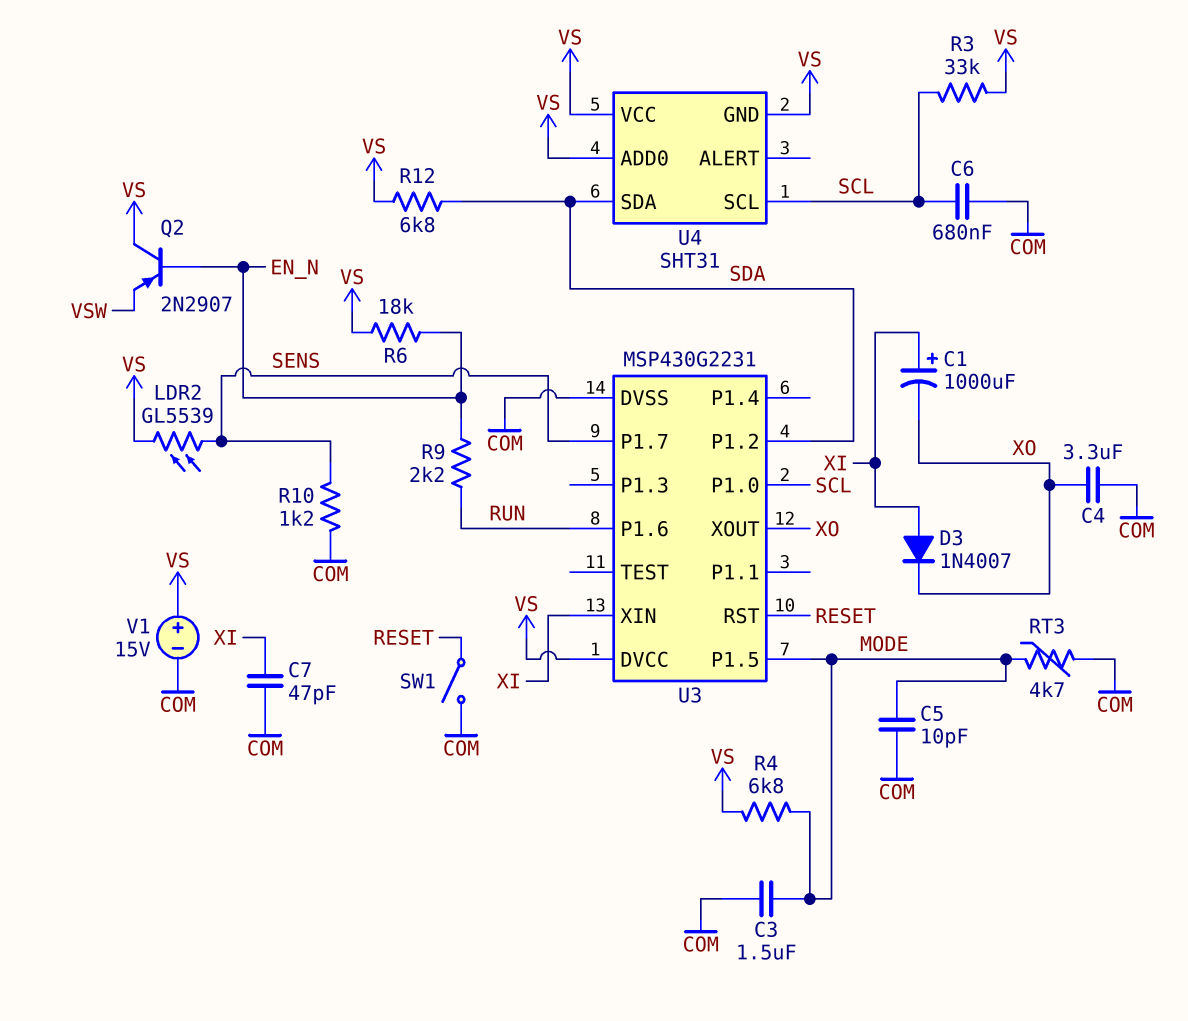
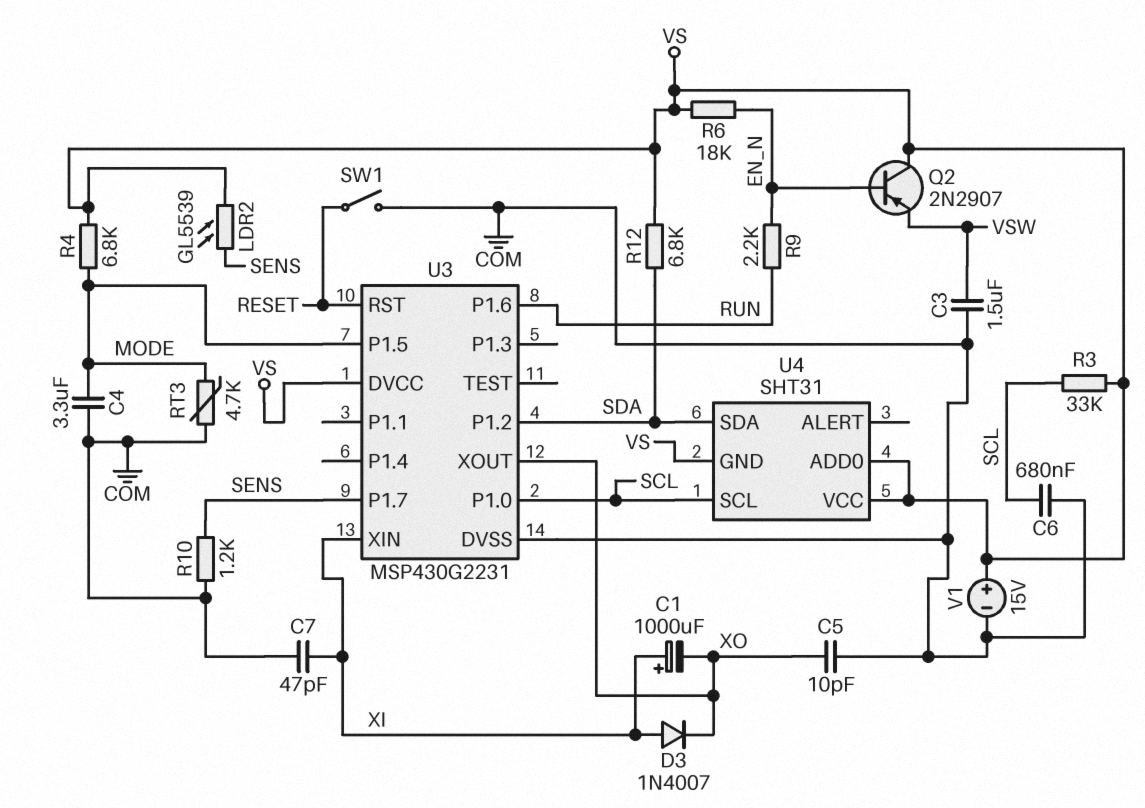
C3: 1.5uF (COM, MODE) -> 1.5uF (COM, VSW)
C4: 3.3uF (COM, XO) -> 3.3uF (COM, MODE)
C5: 10pF (COM, MODE) -> 10pF (COM, XO)

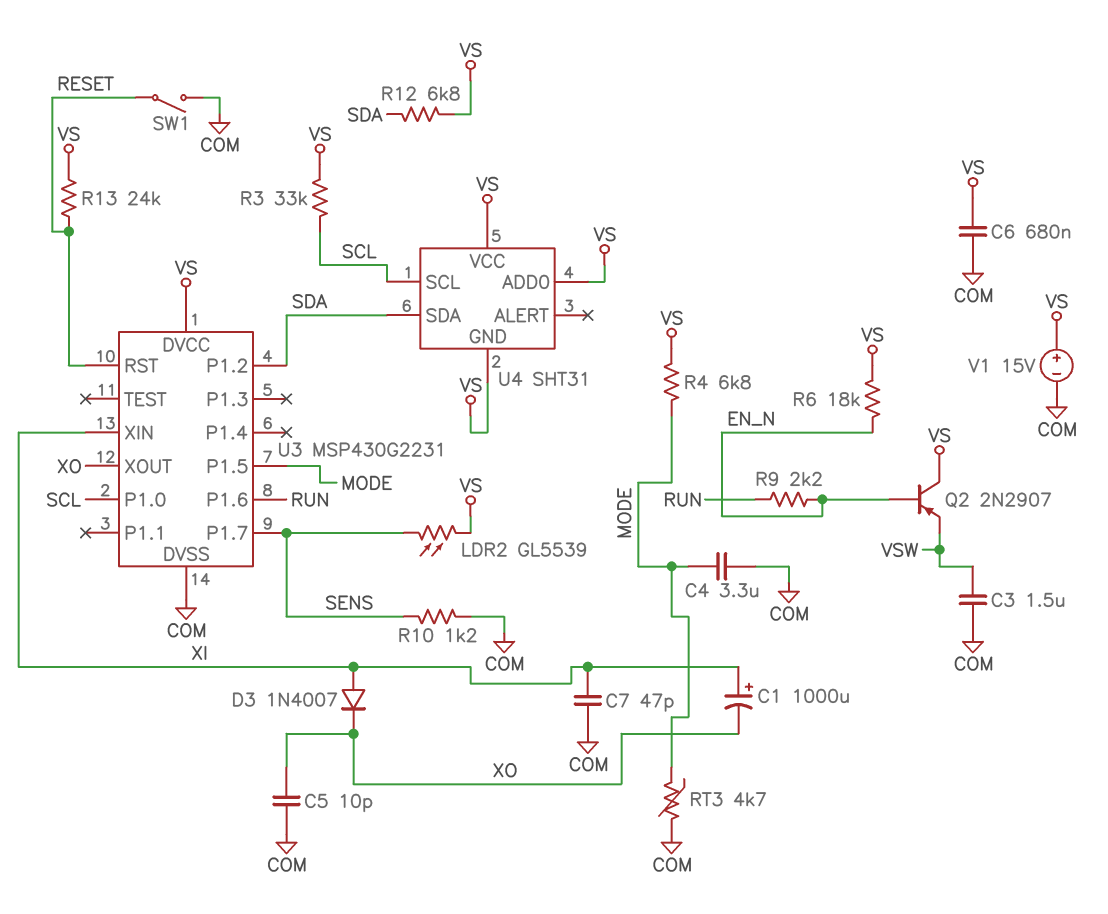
C6: 680nF (COM, SCL) -> 680nF (COM, VS)
R13: none -> 24k (RESET, VS)

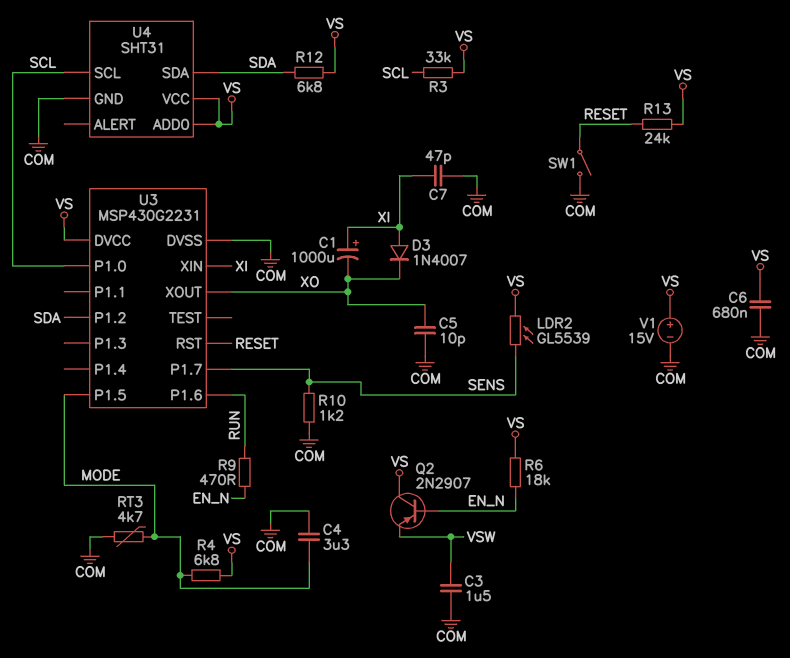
R9: 2.2k (EN_N, RUN) -> 470 (EN_N, RUN)
U4 pin GND: VS -> COM

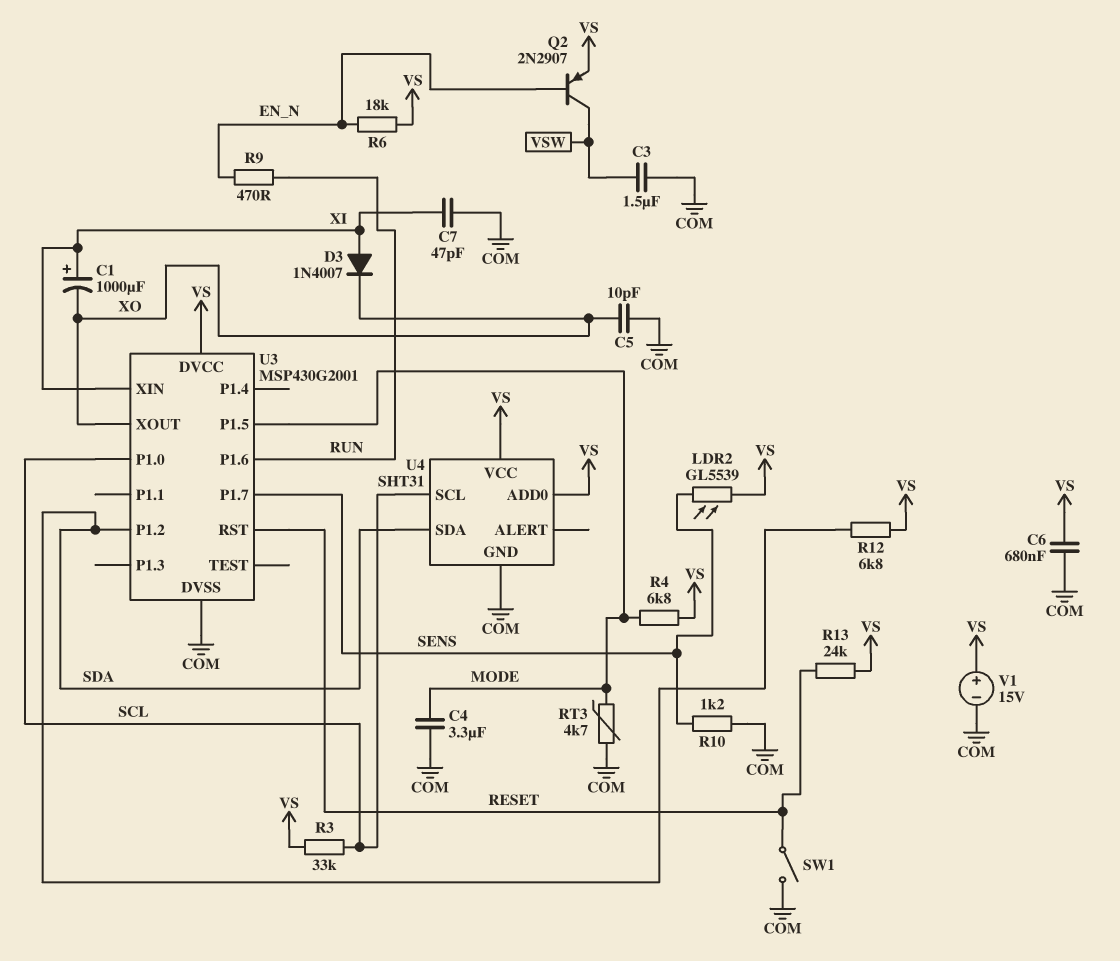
Q2: PNP 2N2907 (B EN_N, C VS, E VSW) -> PNP 2N2907 (B EN_N, C VSW, E VS)
U3: MSP430G2231 -> MSP430G2001

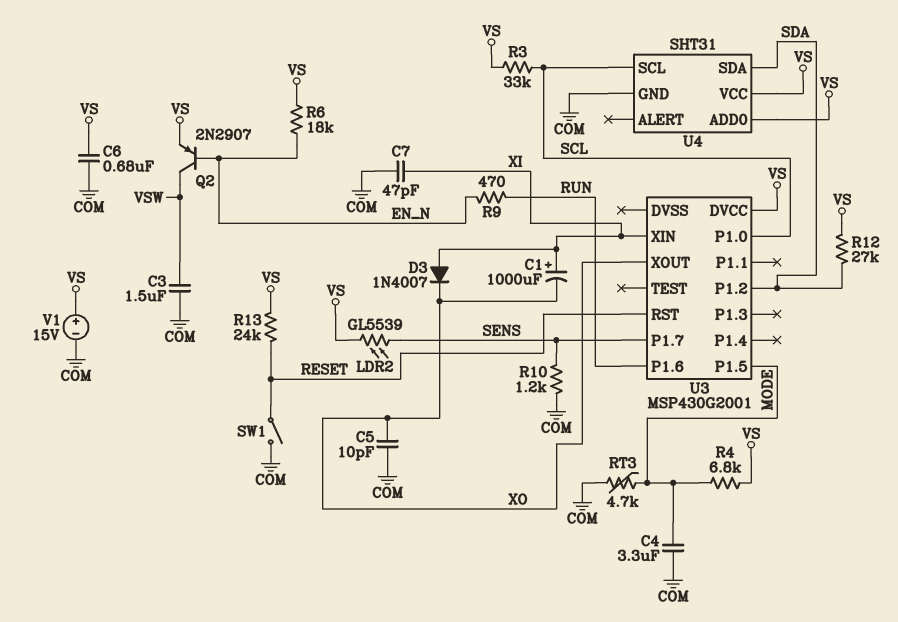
R12: 6.8k (SDA, VS) -> 27k (SDA, VS)
U3 pin DVSS: COM -> none

